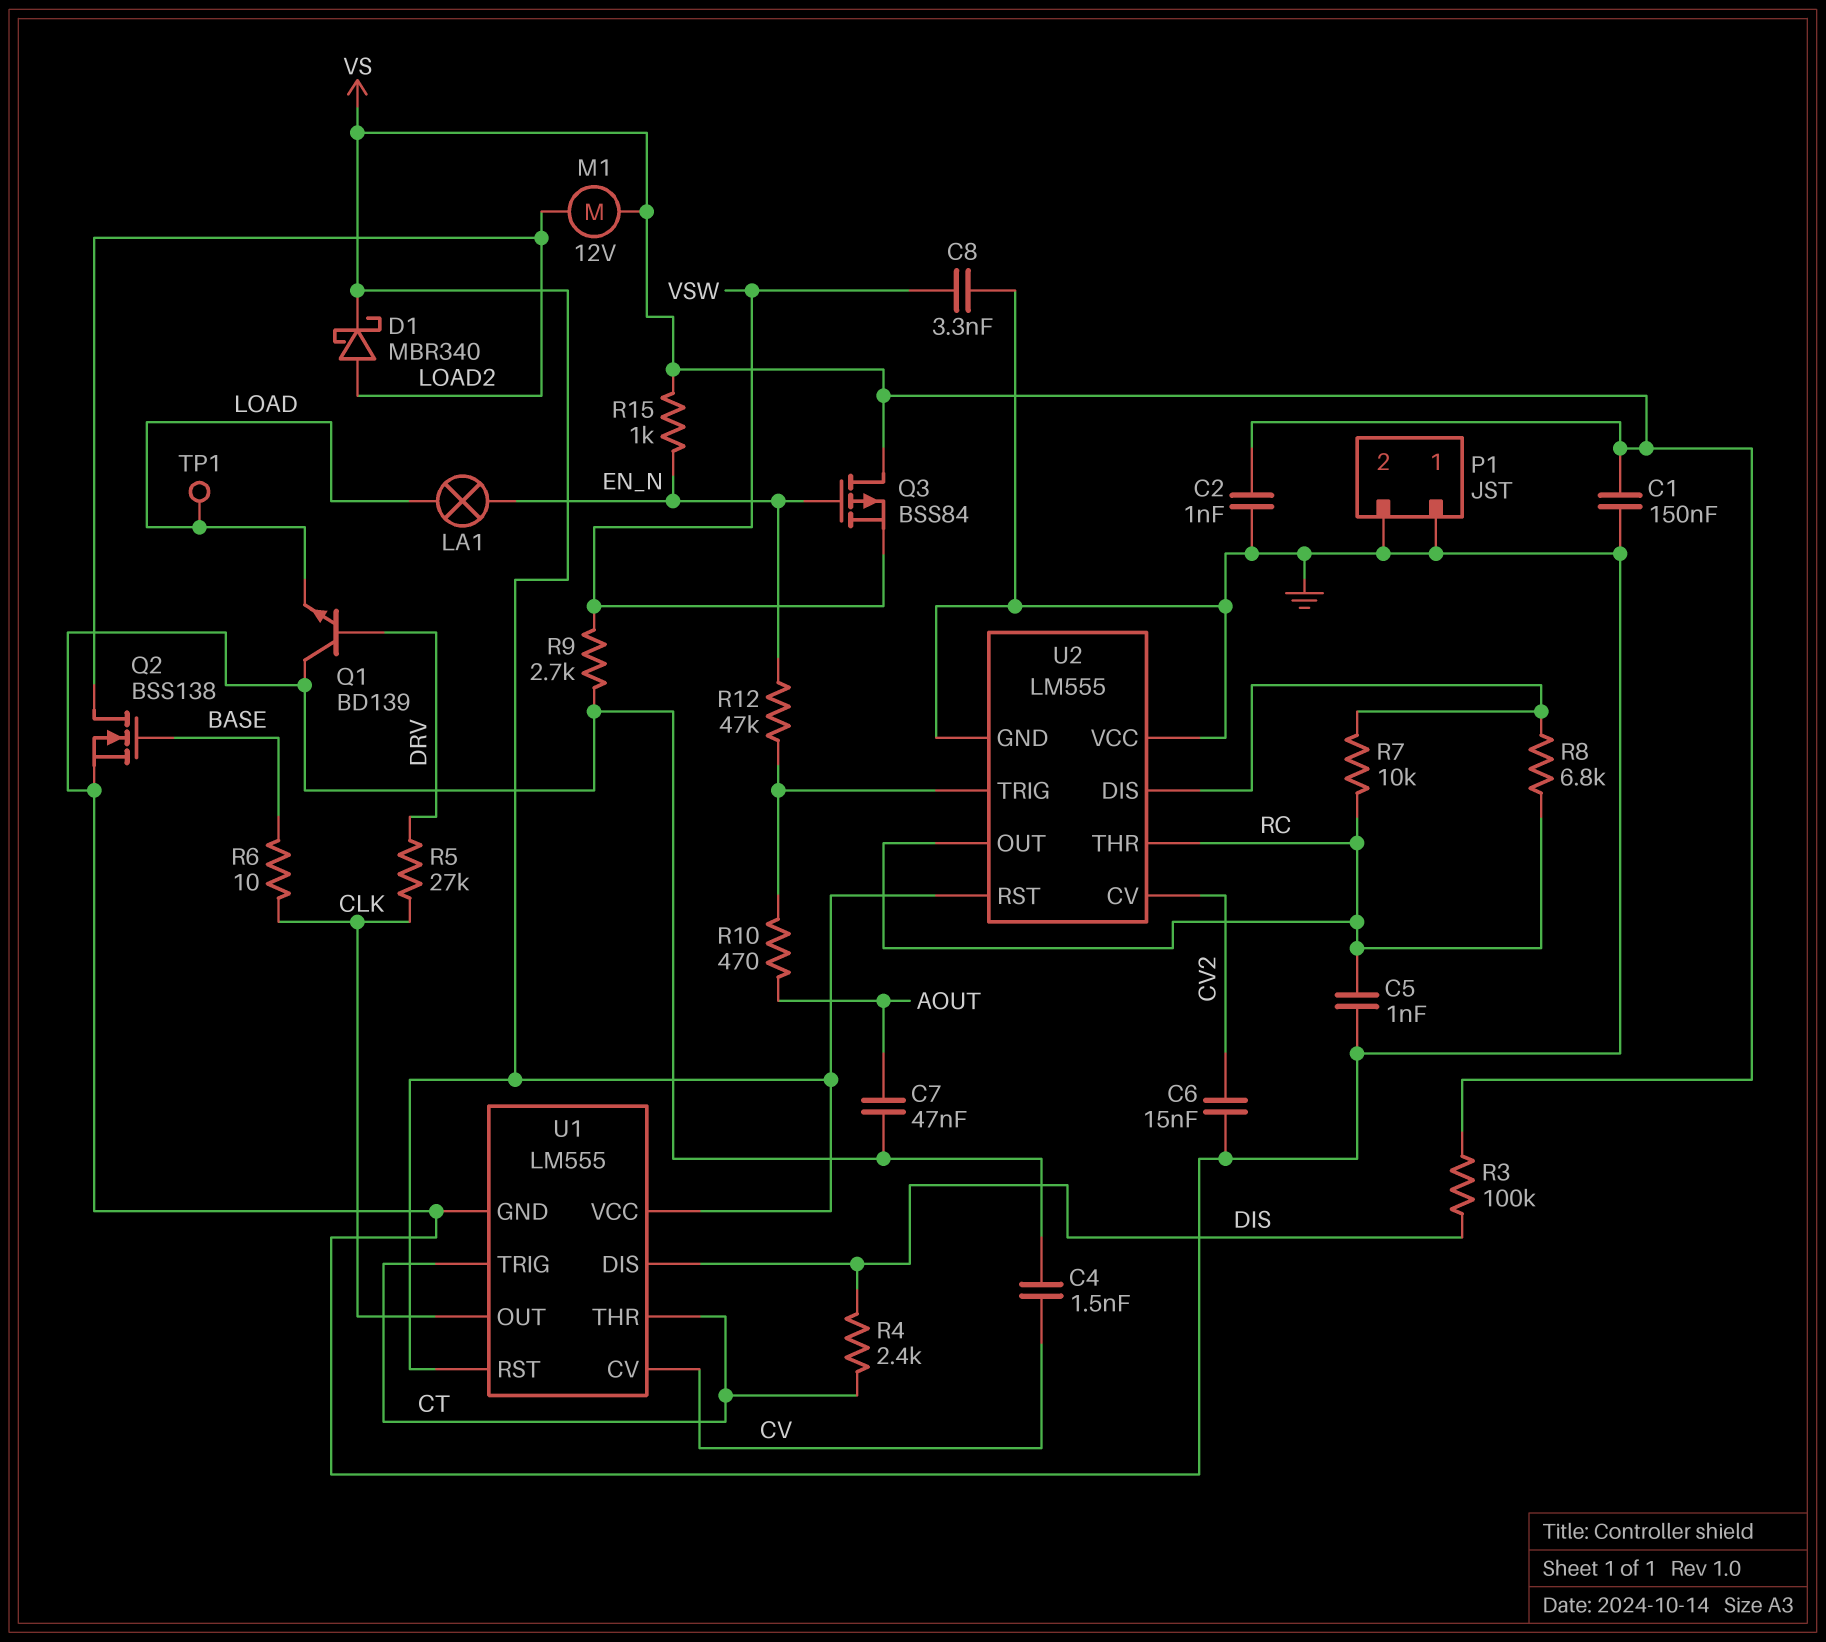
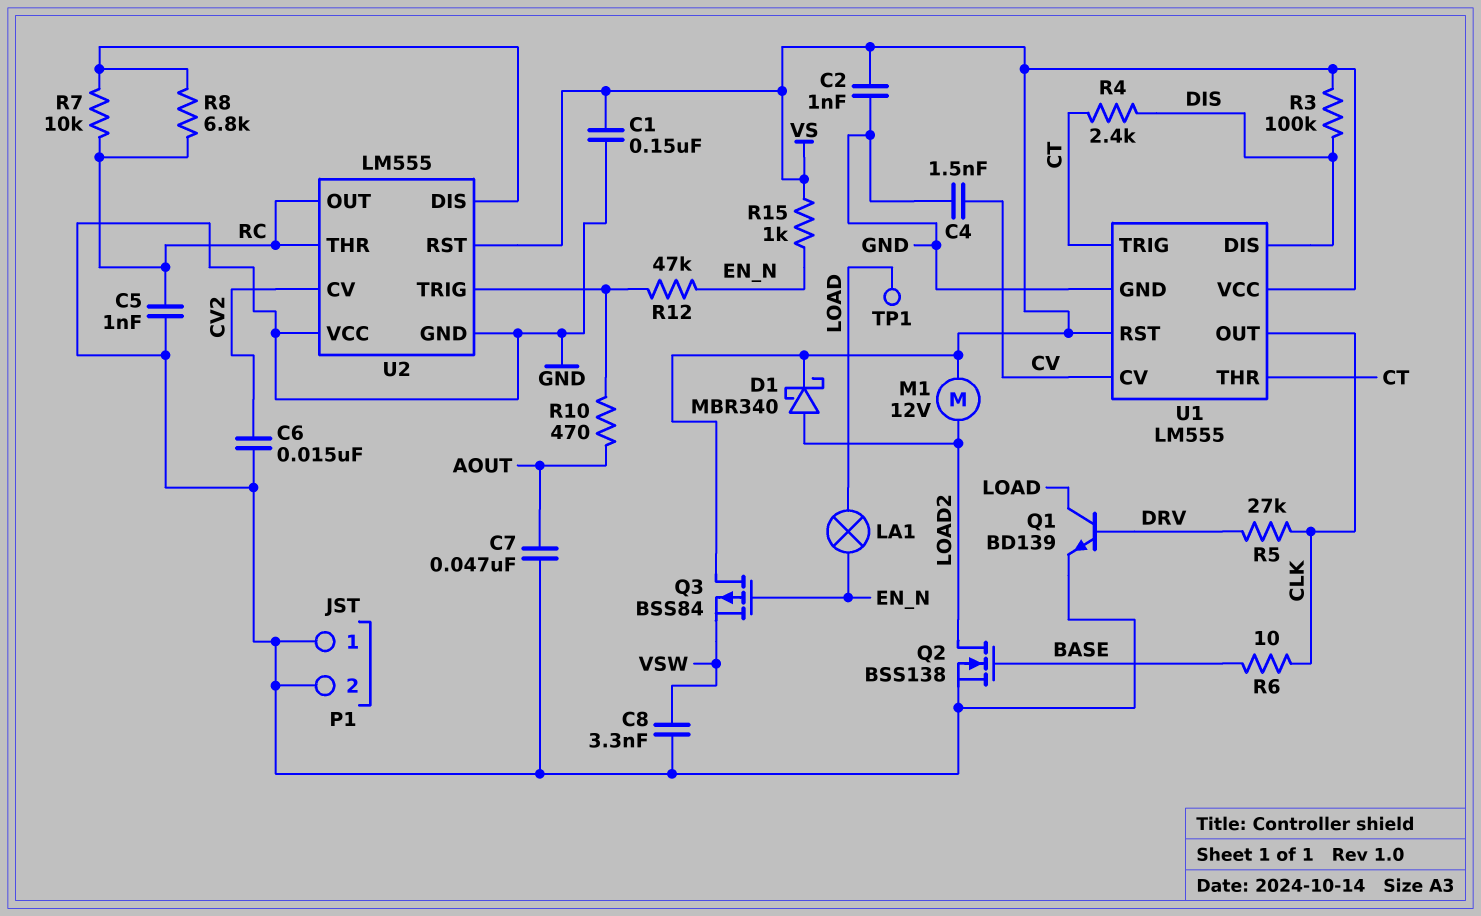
Q1: NPN BD139 (B DRV, C GND, E LOAD) -> NPN BD139 (B DRV, C LOAD, E GND)
R9: 2.7k (GND, VSW) -> none

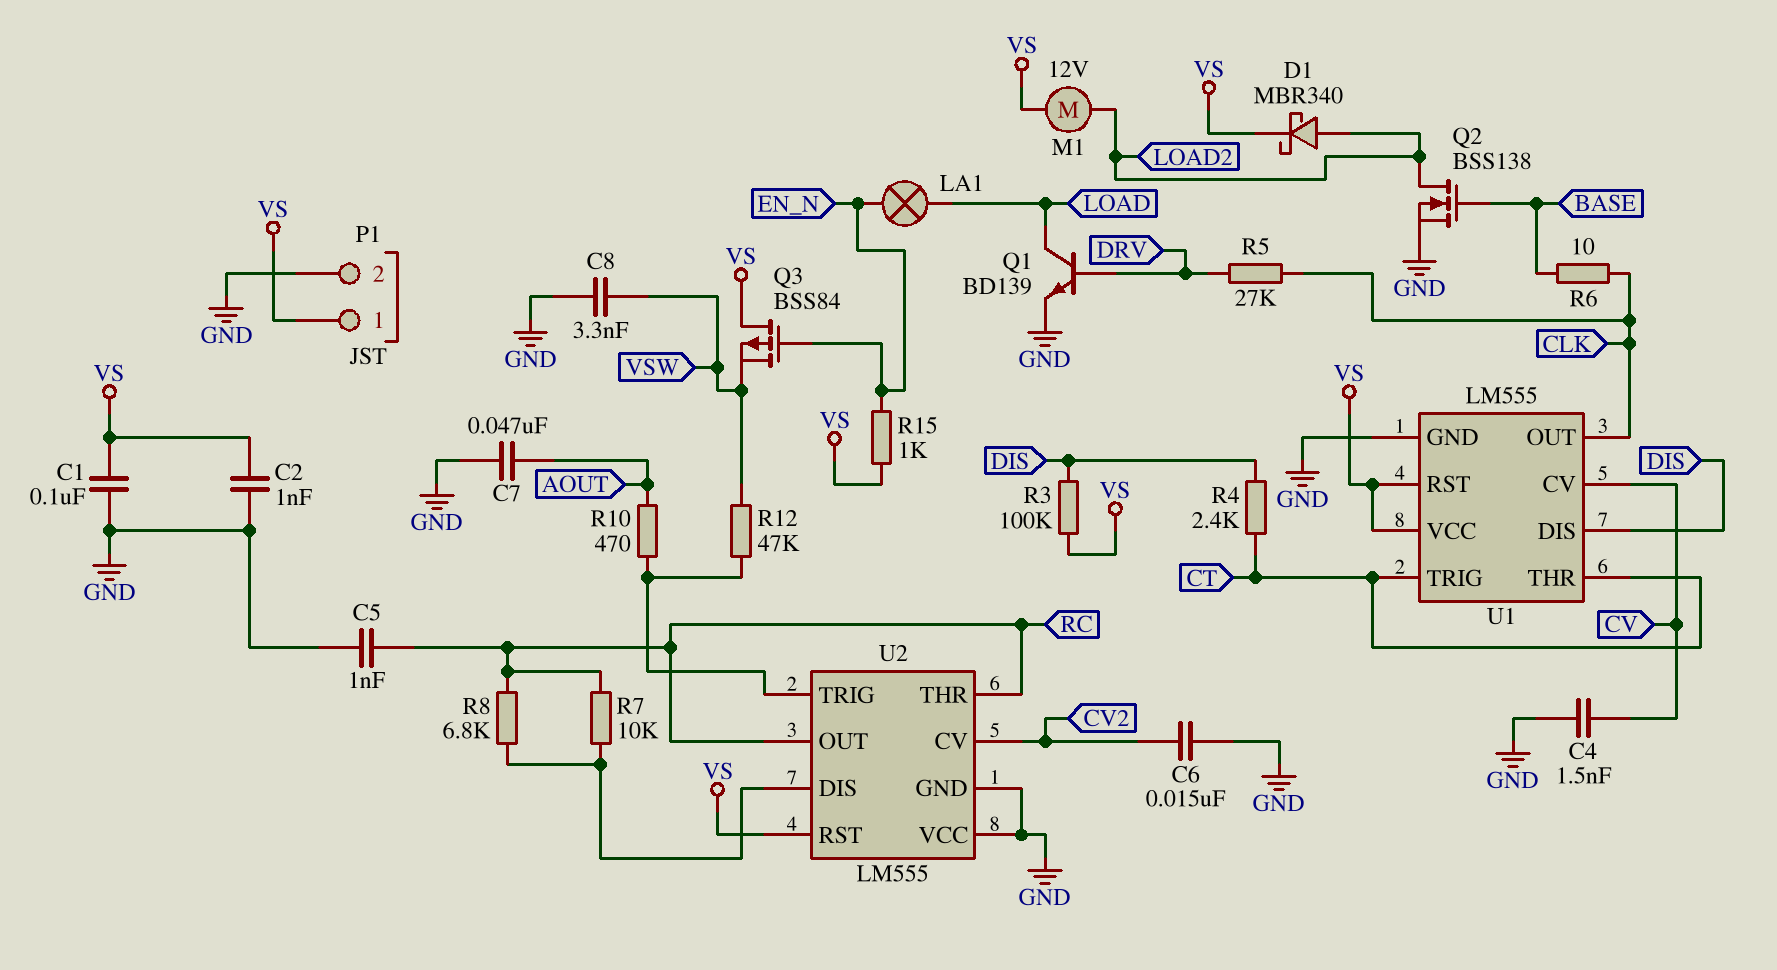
C1: 150nF (GND, VS) -> 100nF (GND, VS)
P1 pin 1: GND -> VS
R12: 47k (EN_N, U2/TRIG) -> 47k (U2/TRIG, VSW)
TP1: test point (LOAD) -> none

